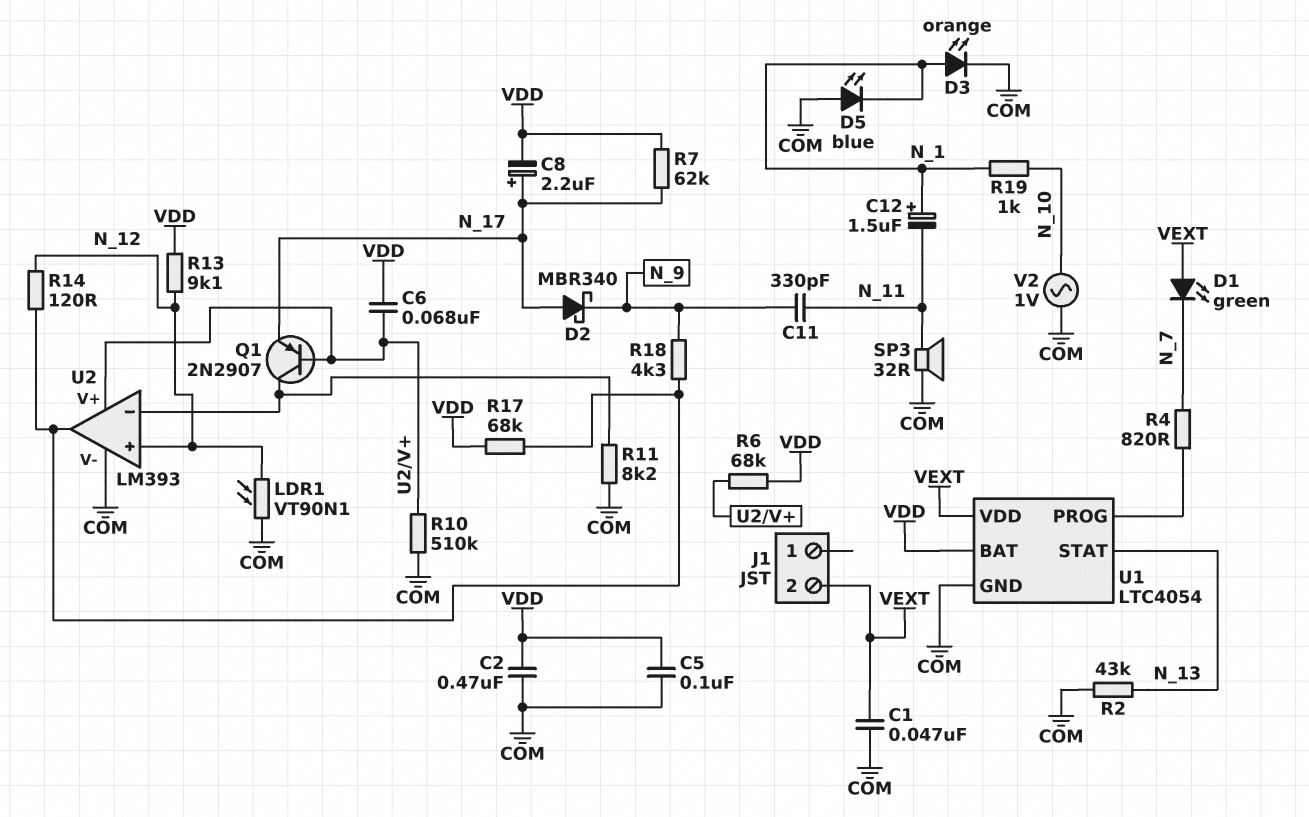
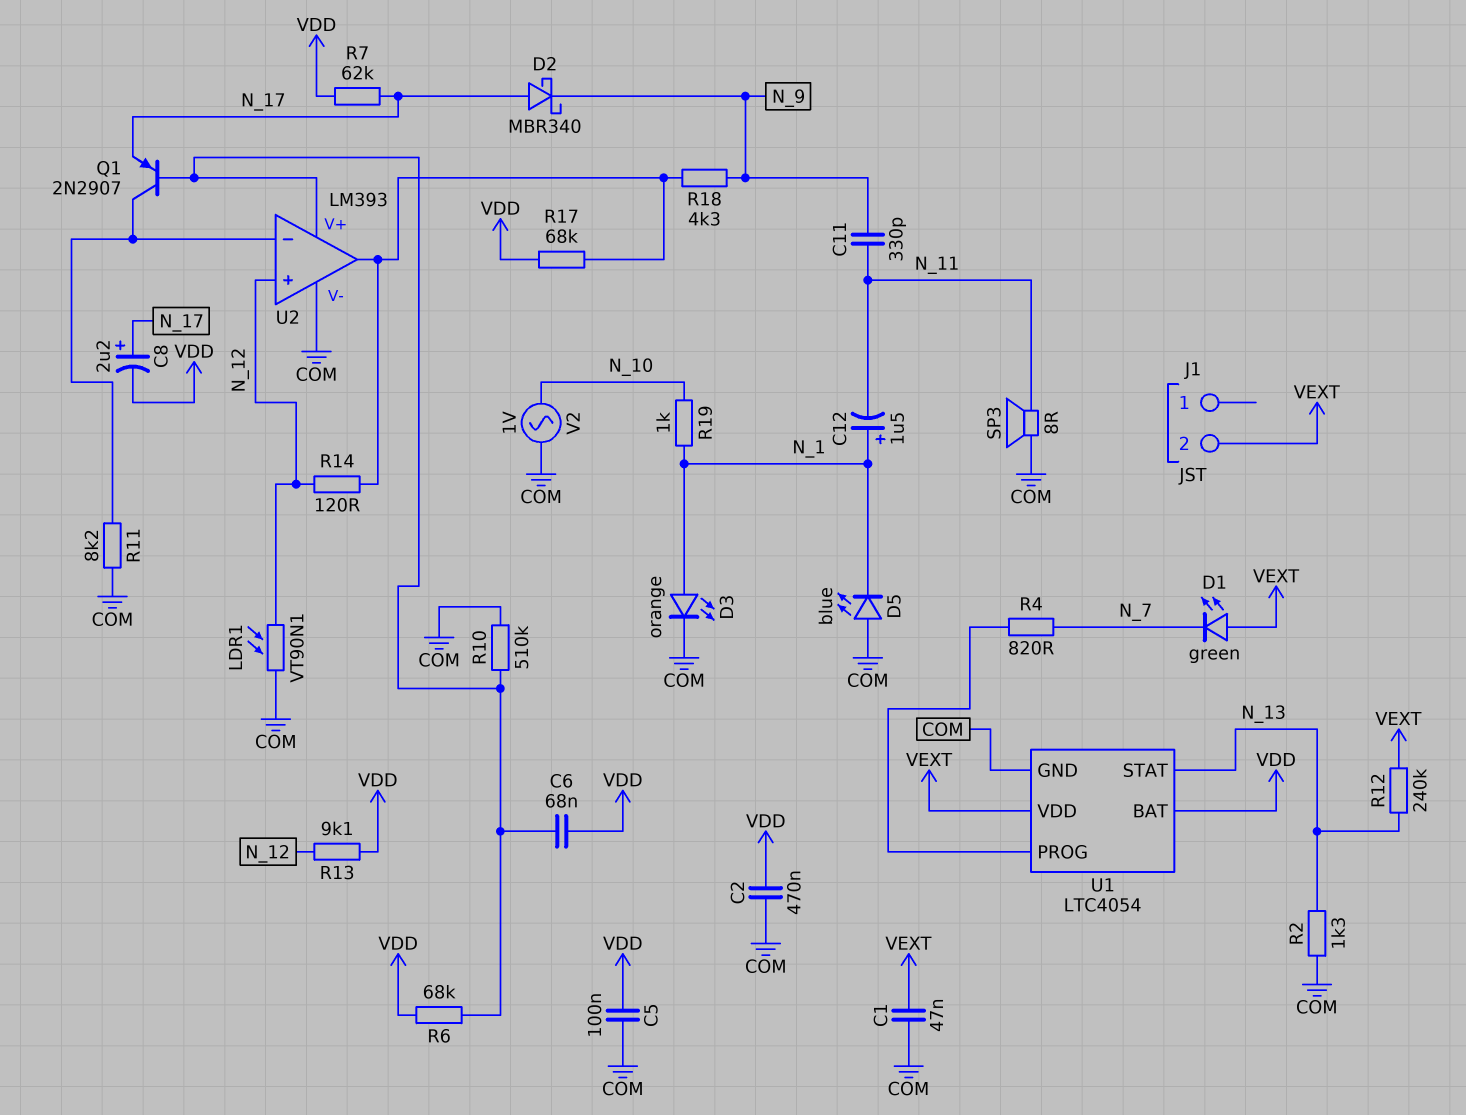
R2: 43k (COM, N_13) -> 1.3k (COM, N_13)
R12: none -> 240k (N_13, VEXT)
SP3: speaker 32R (COM, N_11) -> speaker 8R (COM, N_11)

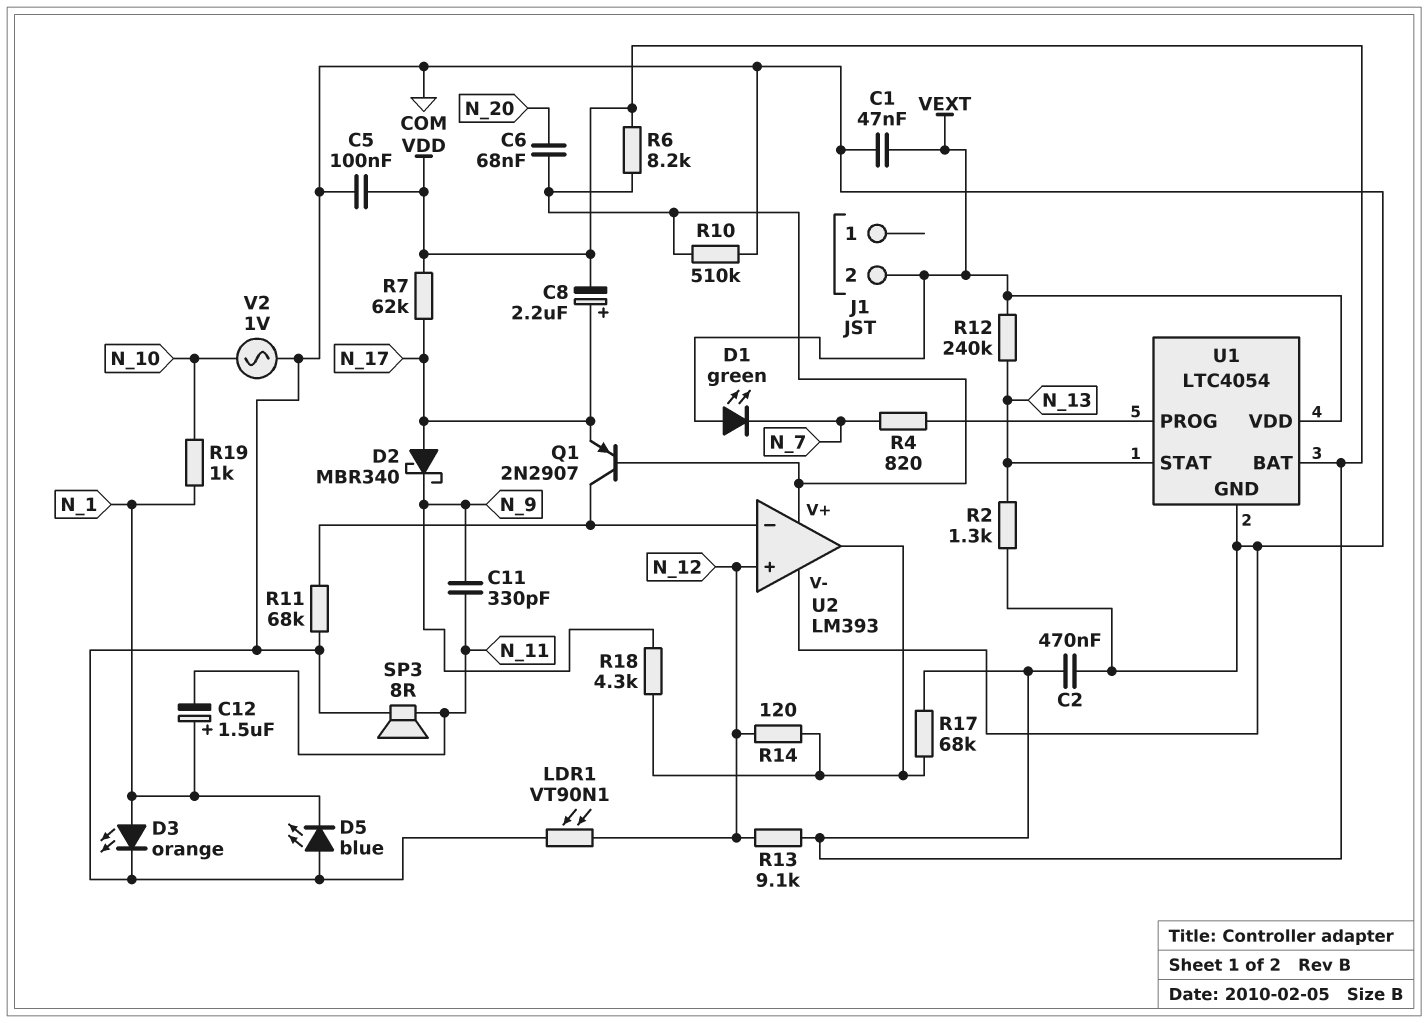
C6: 68nF (U2/V+, VDD) -> 68nF (N_20, U2/V+)
R6: 68k (U2/V+, VDD) -> 8.2k (U2/V+, VDD)
R11: 8.2k (COM, U2/in-) -> 68k (COM, U2/in-)

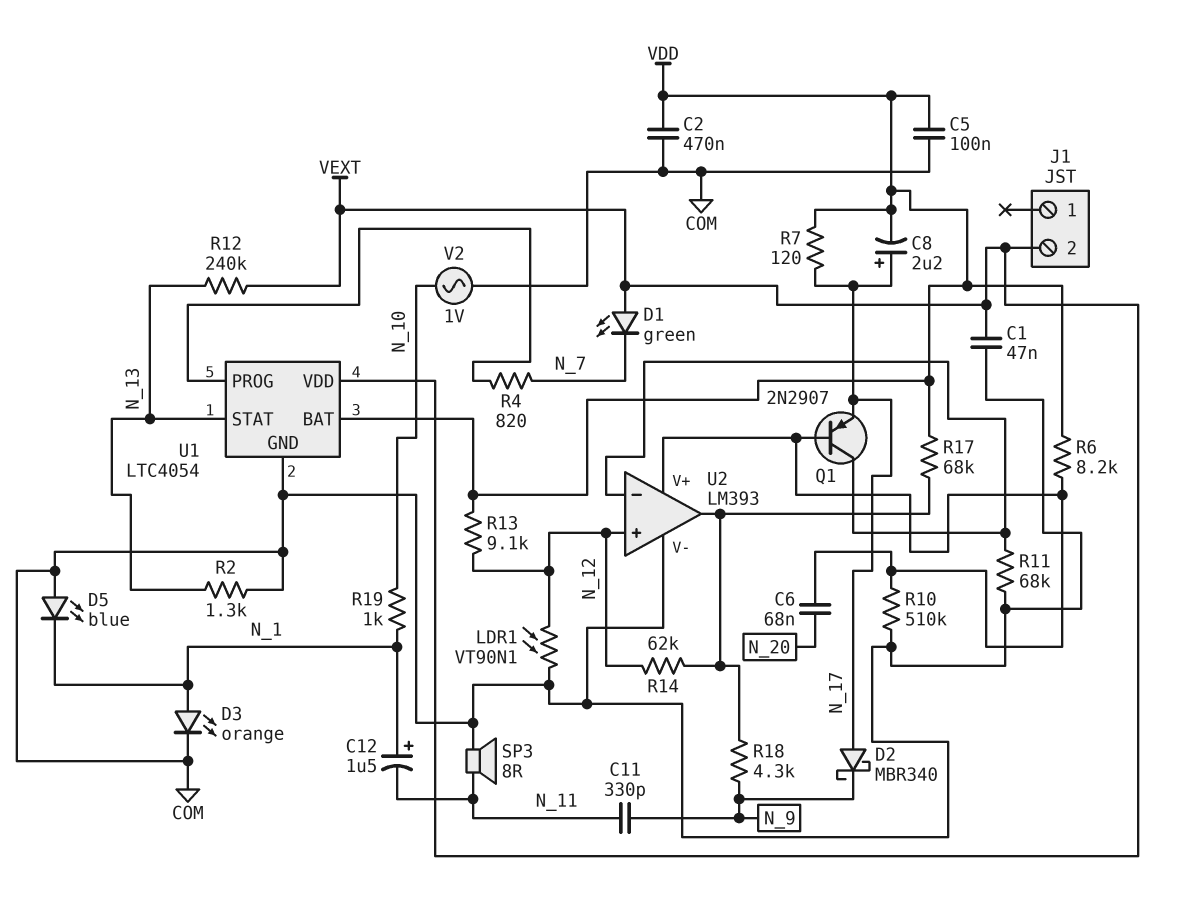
R7: 62k (N_17, VDD) -> 120 (N_17, VDD)
R14: 120 (N_12, U2/out) -> 62k (N_12, U2/out)

